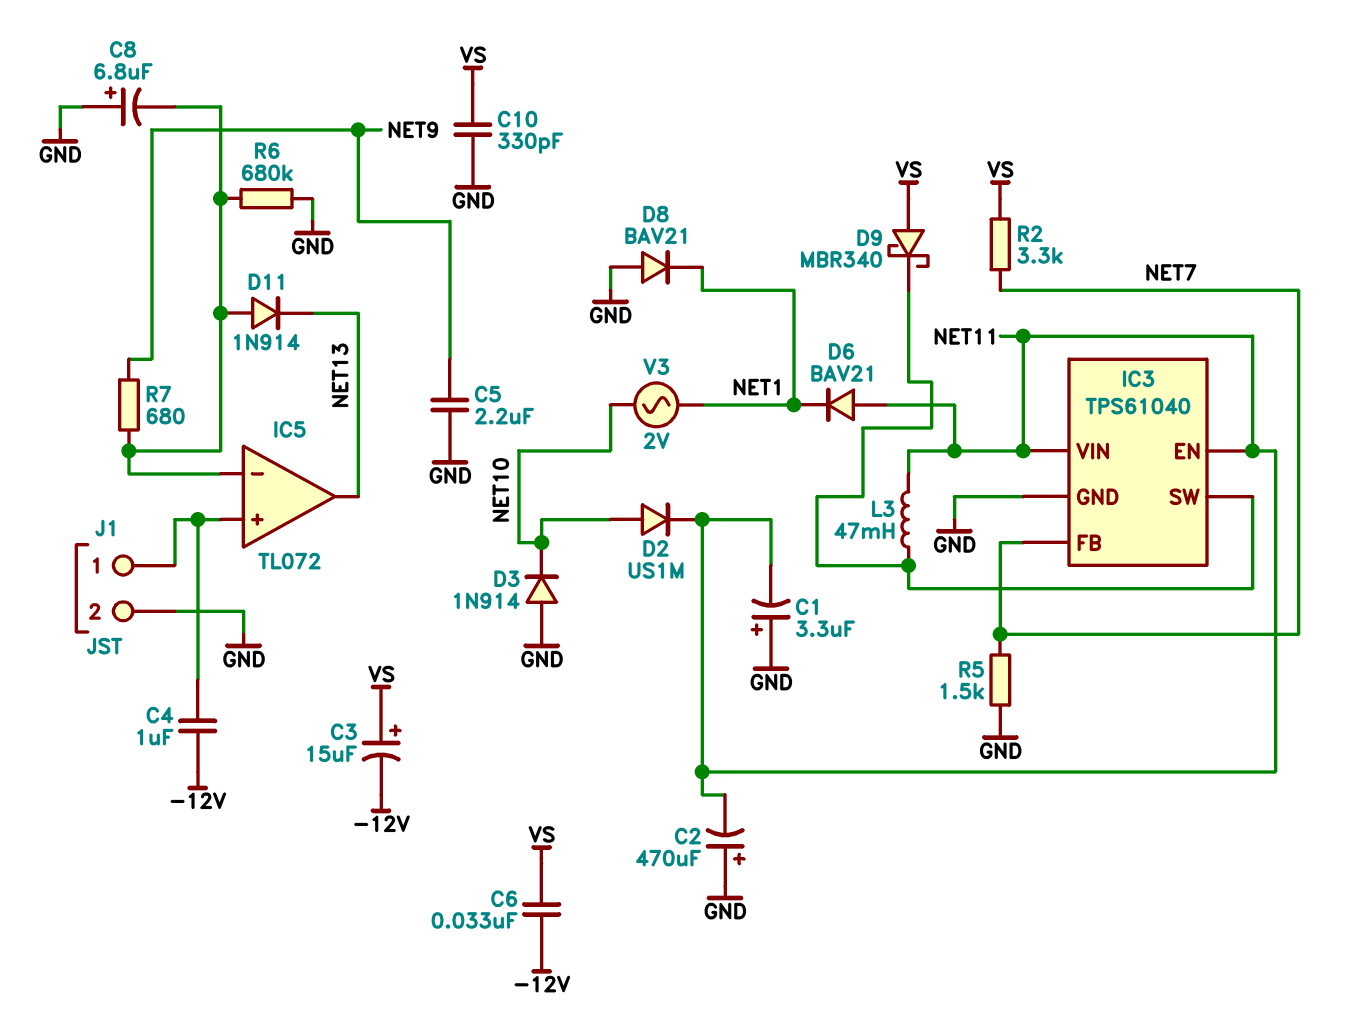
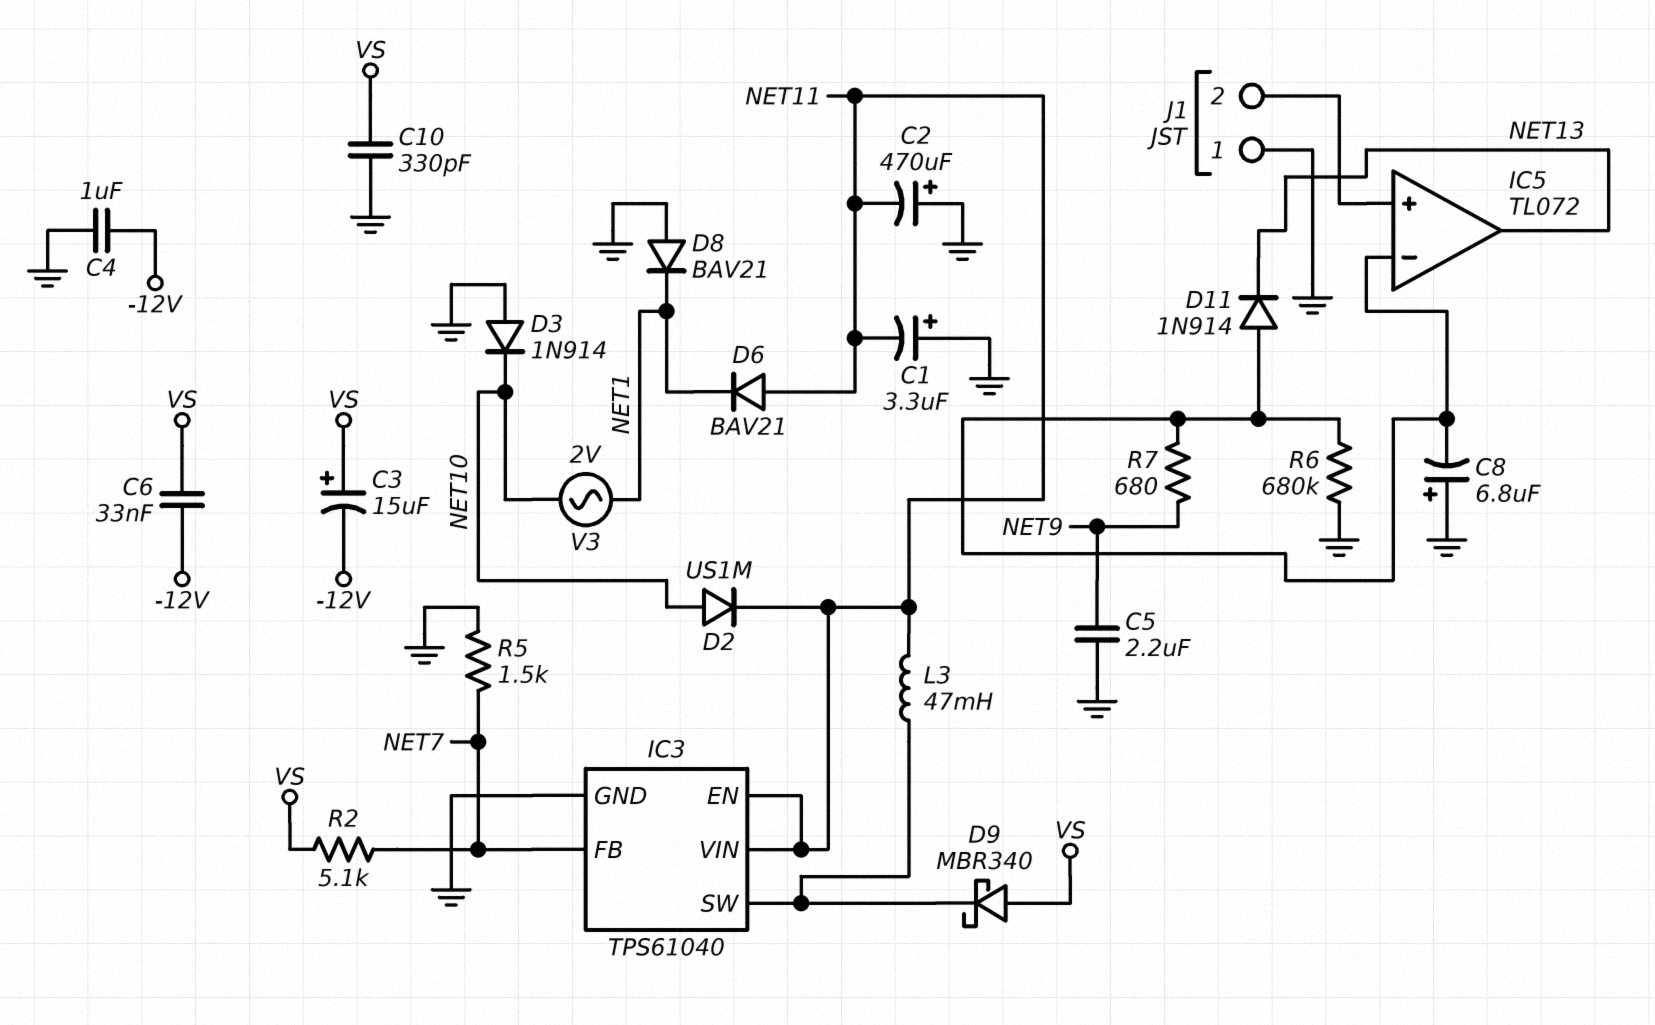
C4: 1uF (-12V, IC5/in+) -> 1uF (-12V, GND)
J1 pin 1: IC5/in+ -> GND
J1 pin 2: GND -> IC5/in+
R2: 3.3k (NET7, VS) -> 5.1k (NET7, VS)

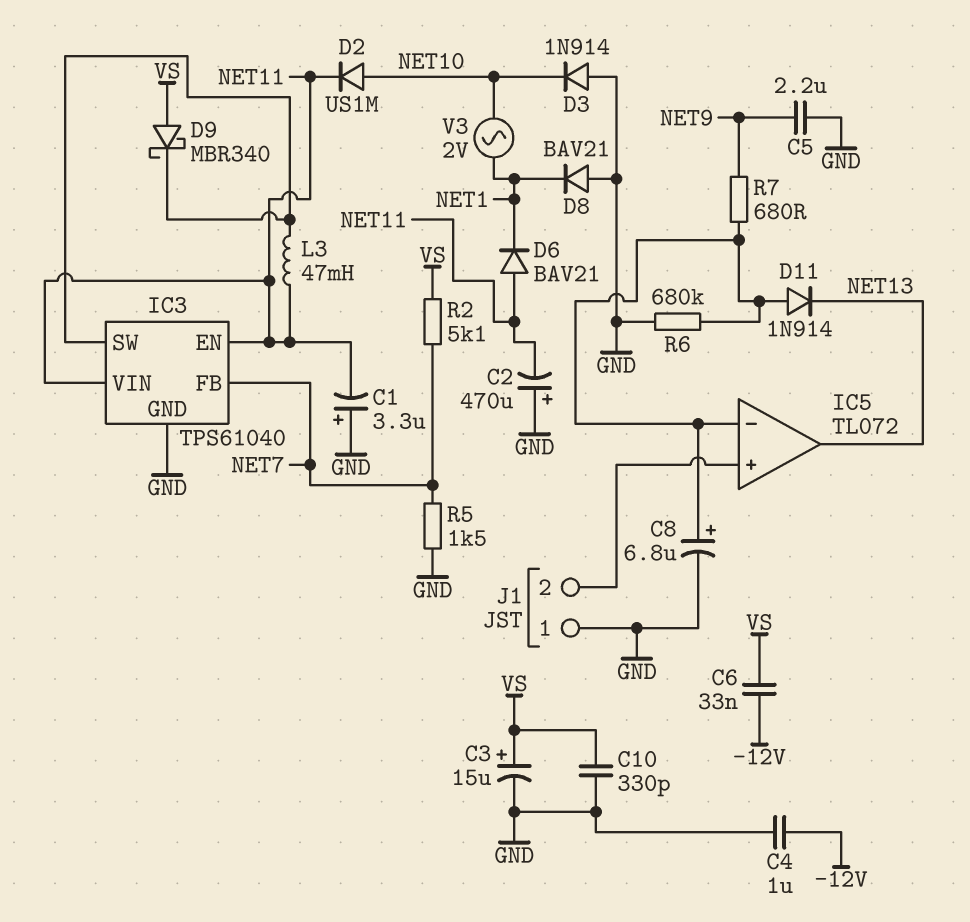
C3: 15uF (plus VS, minus -12V) -> 15uF (plus VS, minus GND)
C8: 6.8uF (plus GND, minus IC5/in-) -> 6.8uF (plus IC5/in-, minus GND)

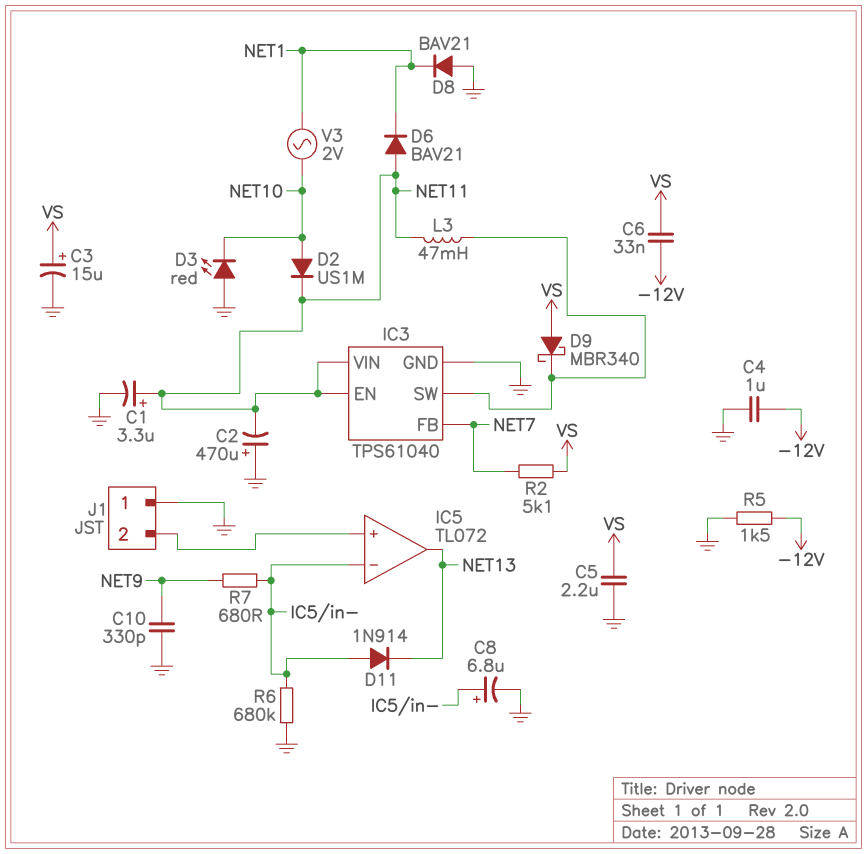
C1: 3.3uF (plus GND, minus NET11) -> 3.3uF (plus NET11, minus GND)
C5: 2.2uF (GND, NET9) -> 2.2uF (GND, VS)
C10: 330pF (GND, VS) -> 330pF (GND, NET9)
D3: diode 1N914 (A GND, K NET10) -> LED red (A GND, K NET10)
R5: 1.5k (GND, NET7) -> 1.5k (-12V, GND)

